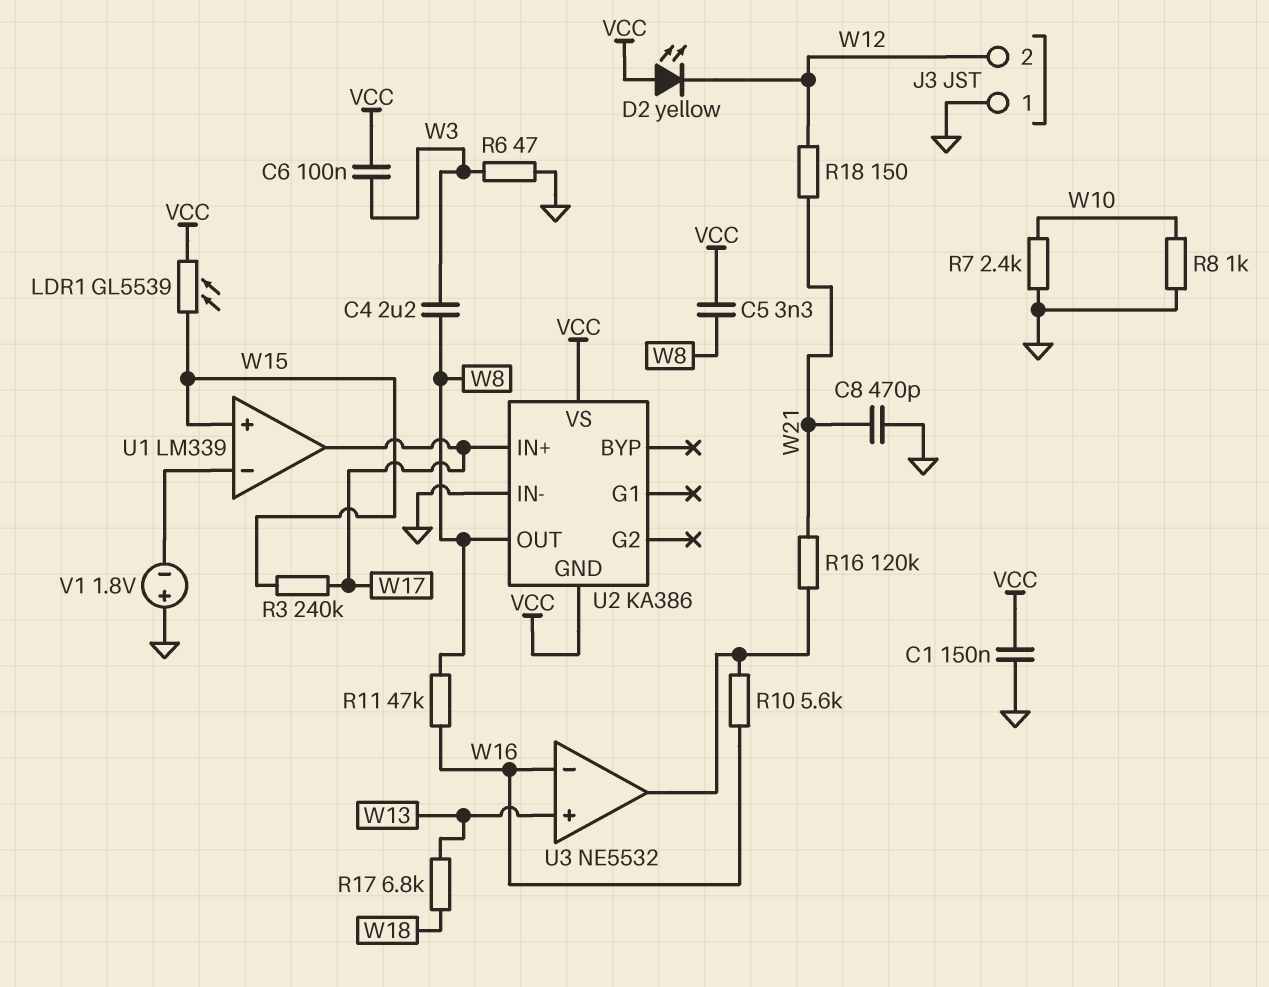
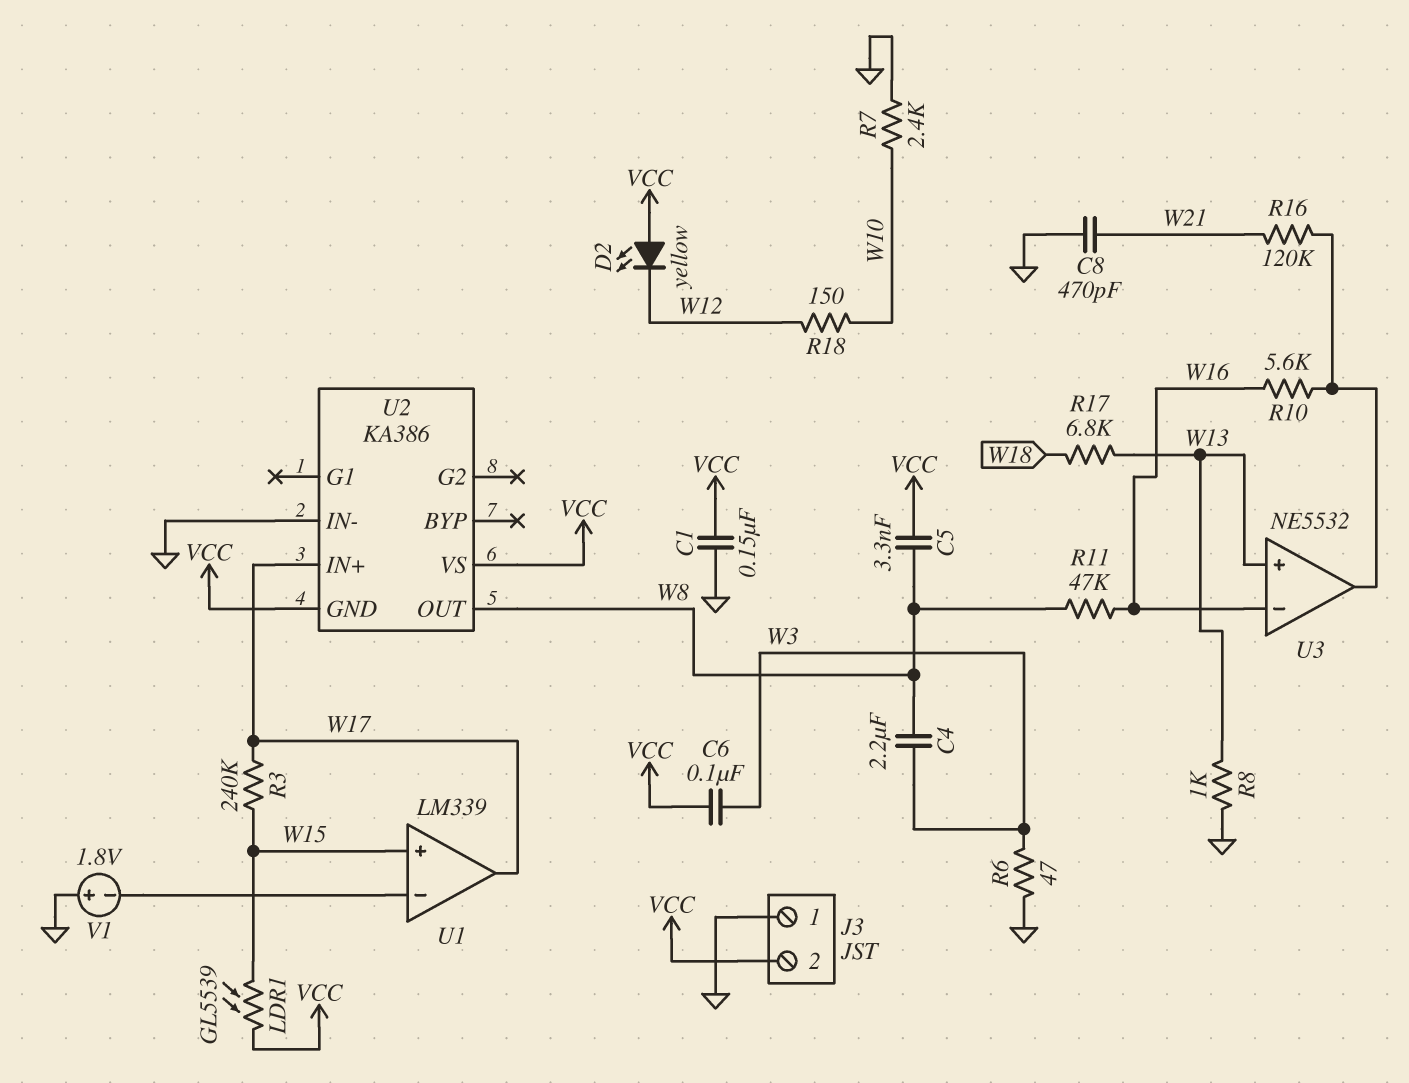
J3 pin 2: W12 -> VCC
R8: 1k (GND, W10) -> 1k (GND, W13)
R18: 150 (W12, W21) -> 150 (W10, W12)

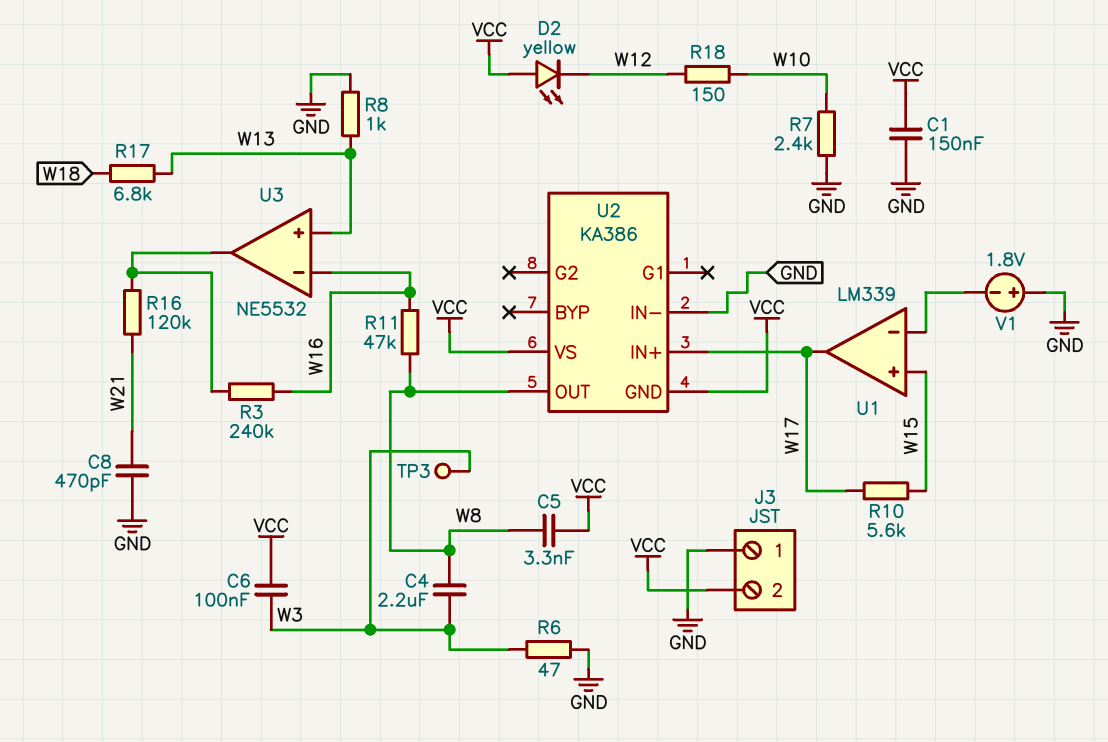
LDR1: GL5539 (VCC, W15) -> none
R3: 240k (W15, W17) -> 240k (U3/out, W16)
R10: 5.6k (U3/out, W16) -> 5.6k (W15, W17)
TP3: none -> test point (W3)

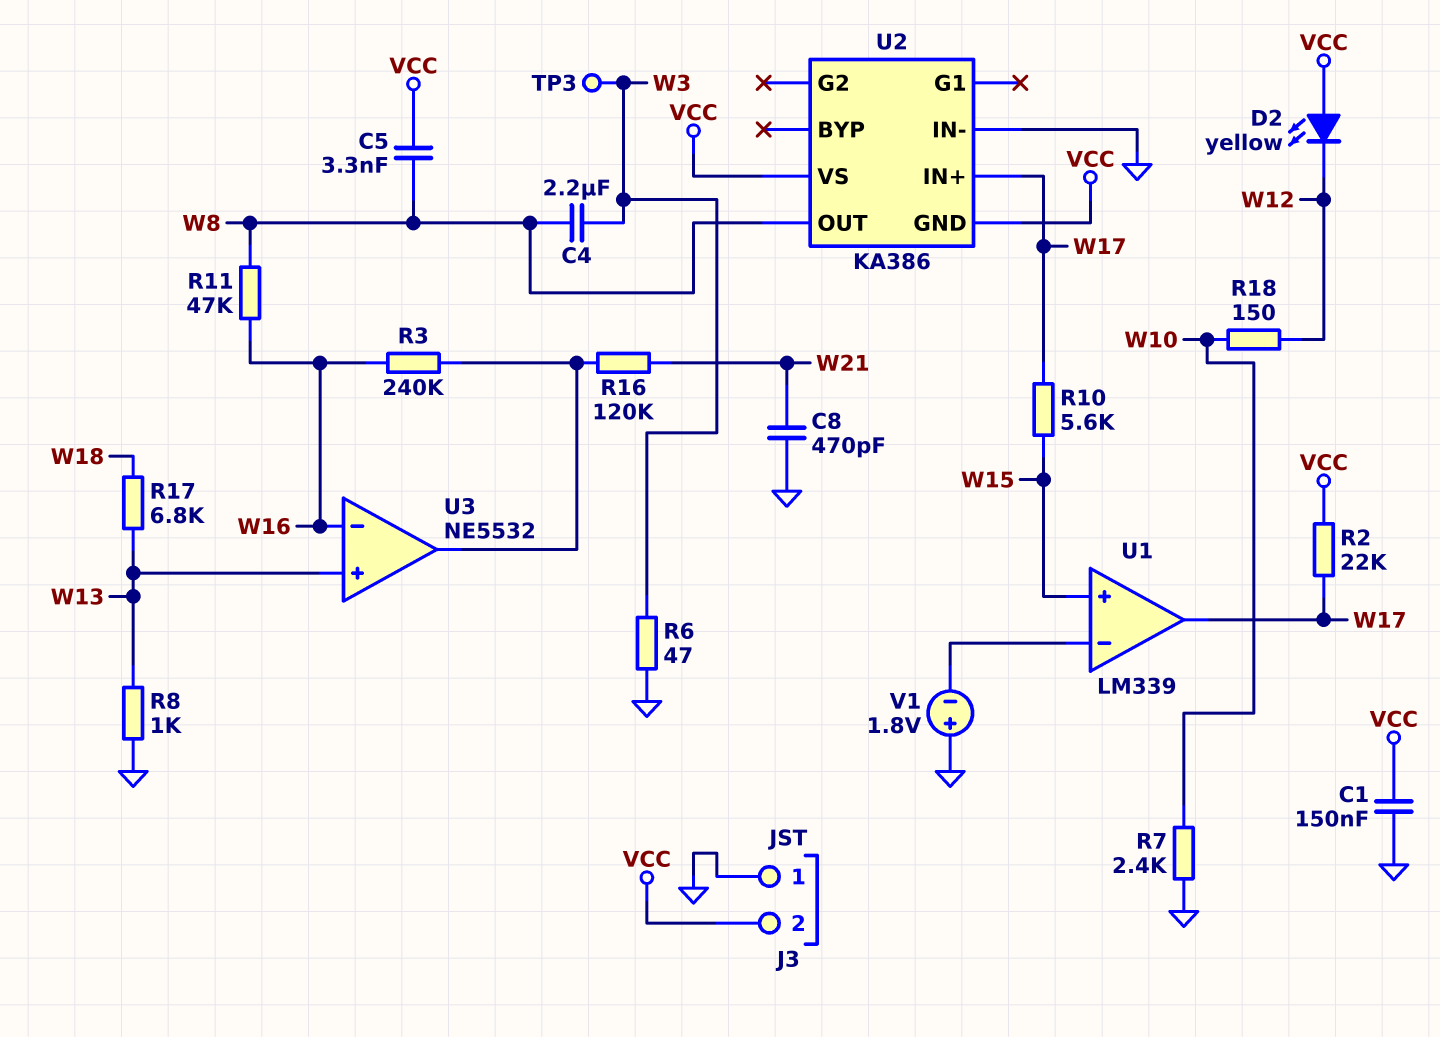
C6: 100nF (VCC, W3) -> none
R2: none -> 22k (VCC, W17)

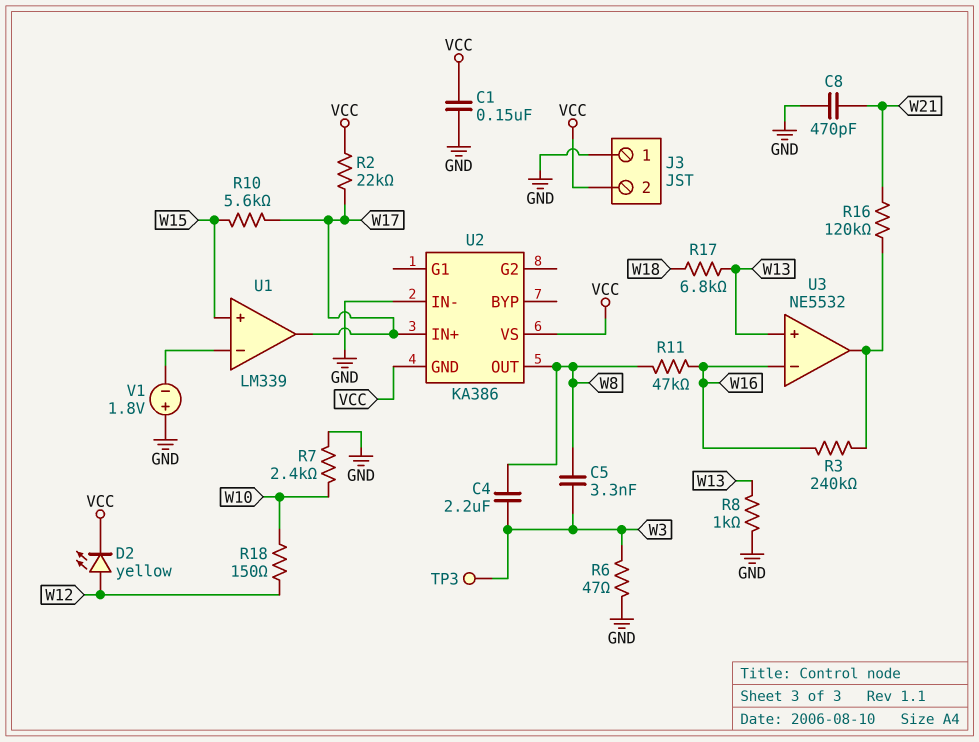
C5: 3.3nF (VCC, W8) -> 3.3nF (W3, W8)
D2: LED yellow (A VCC, K W12) -> LED yellow (A W12, K VCC)

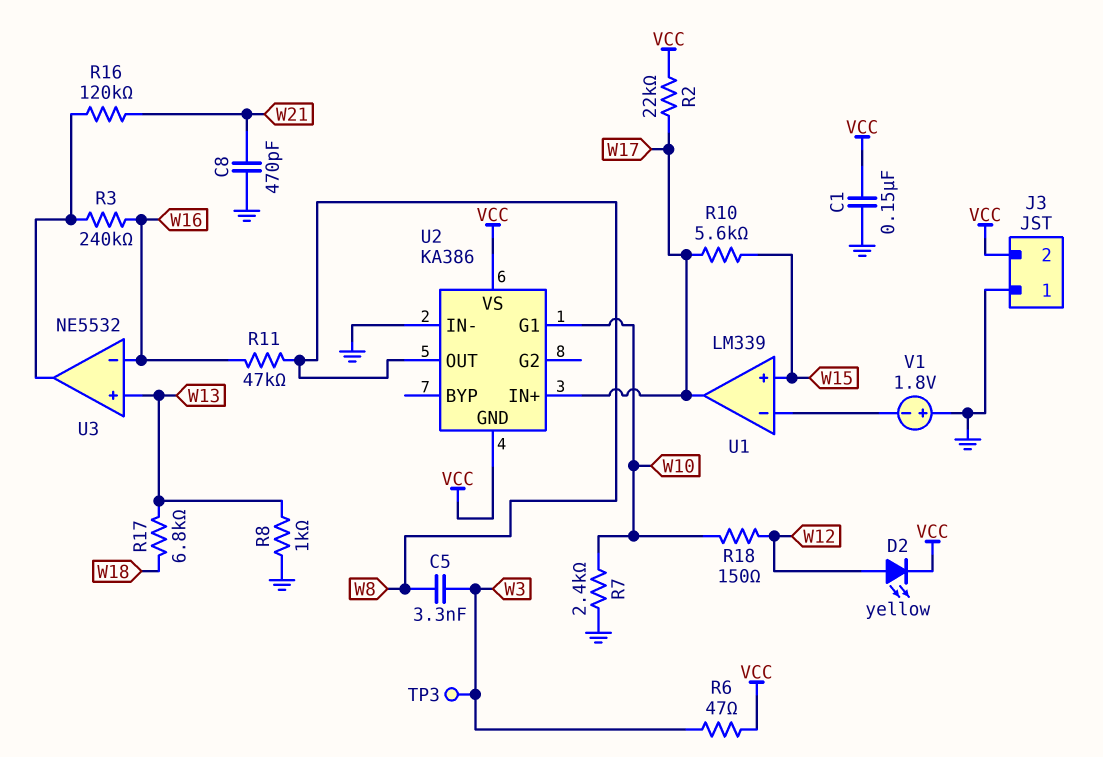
C4: 2.2uF (W3, W8) -> none
R6: 47 (GND, W3) -> 47 (VCC, W3)
U2 pin G1: none -> W10

